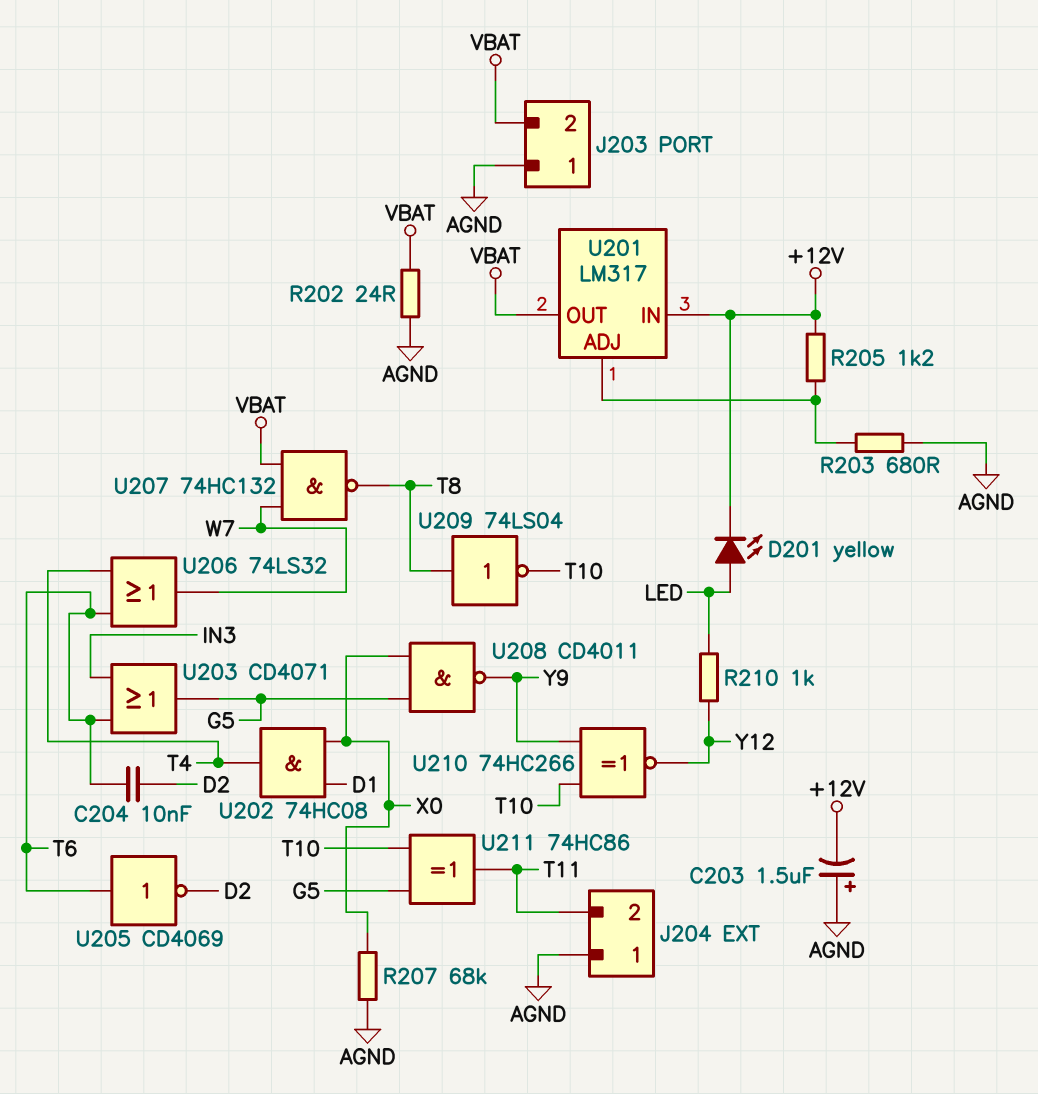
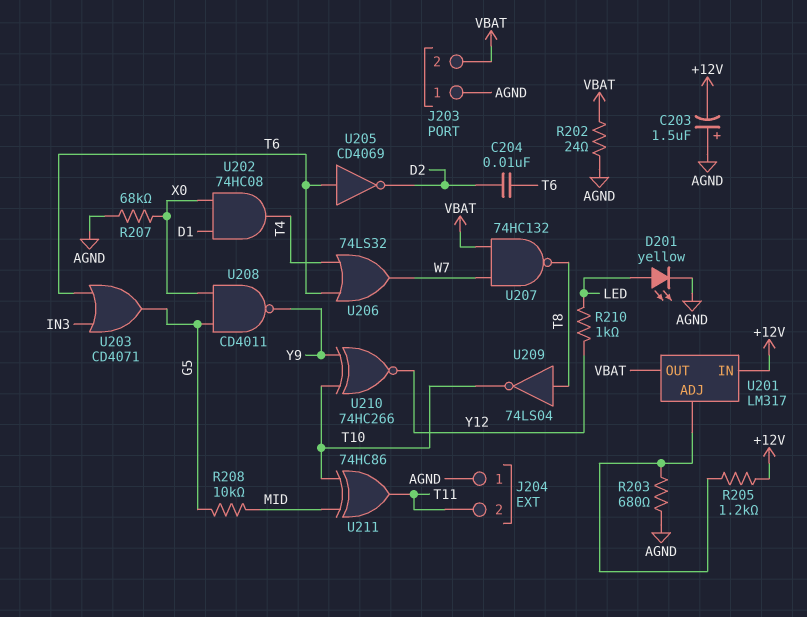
D201: LED yellow (A LED, K +12V) -> LED yellow (A LED, K AGND)
R208: none -> 10k (G5, MID)
U211: XOR 74HC86 (in G5, in T10, out T11) -> XOR 74HC86 (in MID, in T10, out T11)

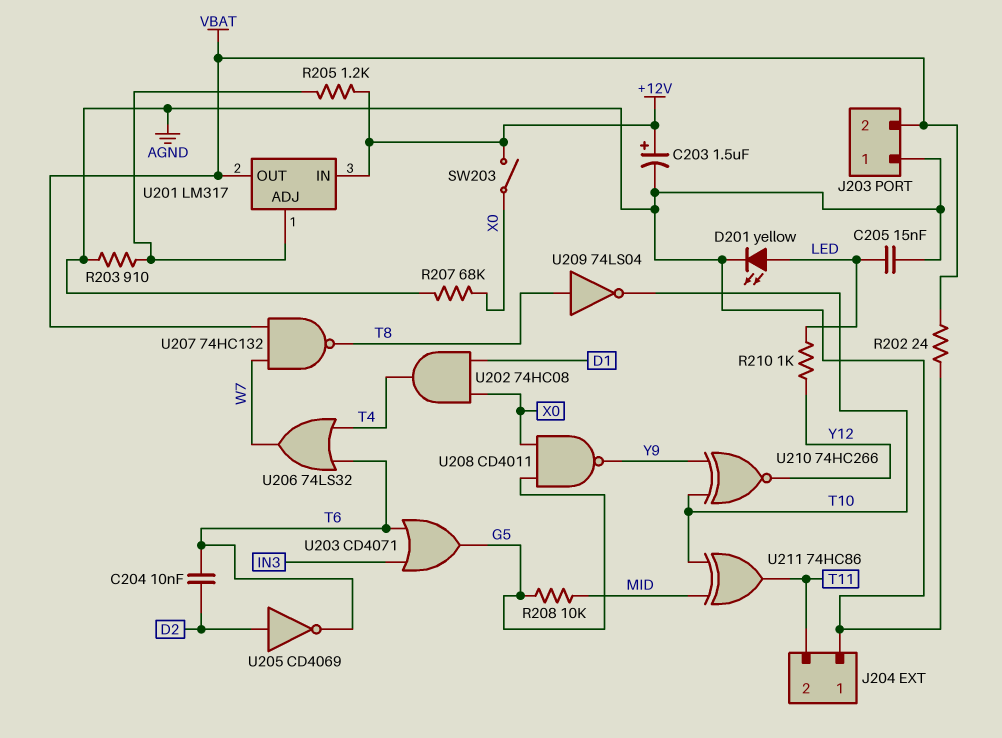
C203: 1.5uF (plus AGND, minus +12V) -> 1.5uF (plus +12V, minus AGND)
C205: none -> 15nF (AGND, LED)
R203: 680 (AGND, U201/ADJ) -> 910 (AGND, U201/ADJ)
SW203: none -> switch (+12V, X0)
U205: NOT CD4069 (in T6, out D2) -> NOT CD4069 (in D2, out T6)

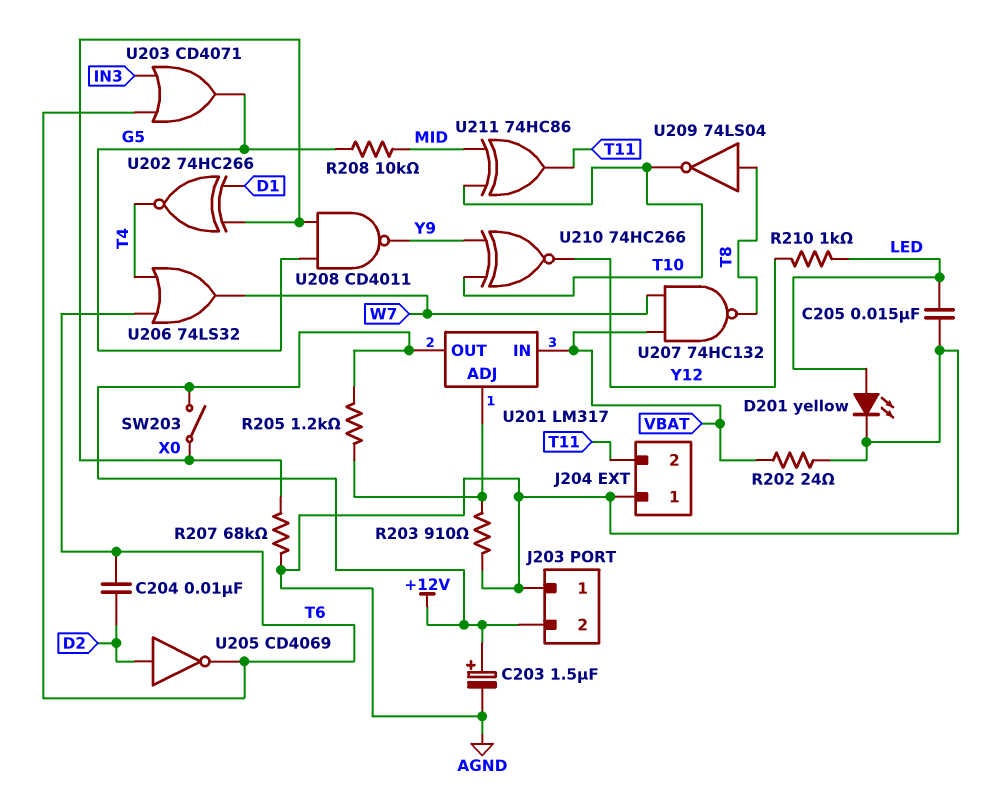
J203 pin 2: VBAT -> +12V
U201 pin IN: +12V -> VBAT
U201 pin OUT: VBAT -> +12V
U202: AND 74HC08 (in D1, in X0, out T4) -> XNOR 74HC266 (in D1, in X0, out T4)

